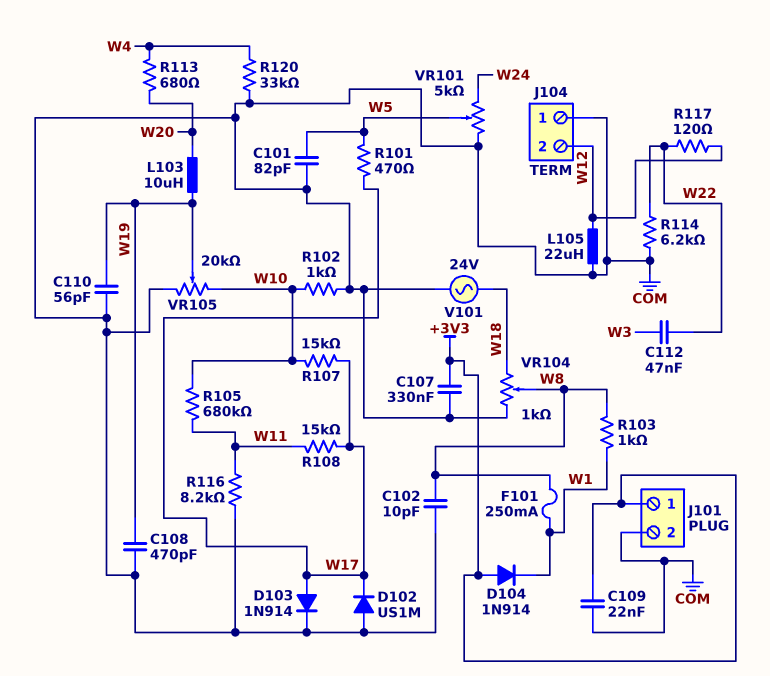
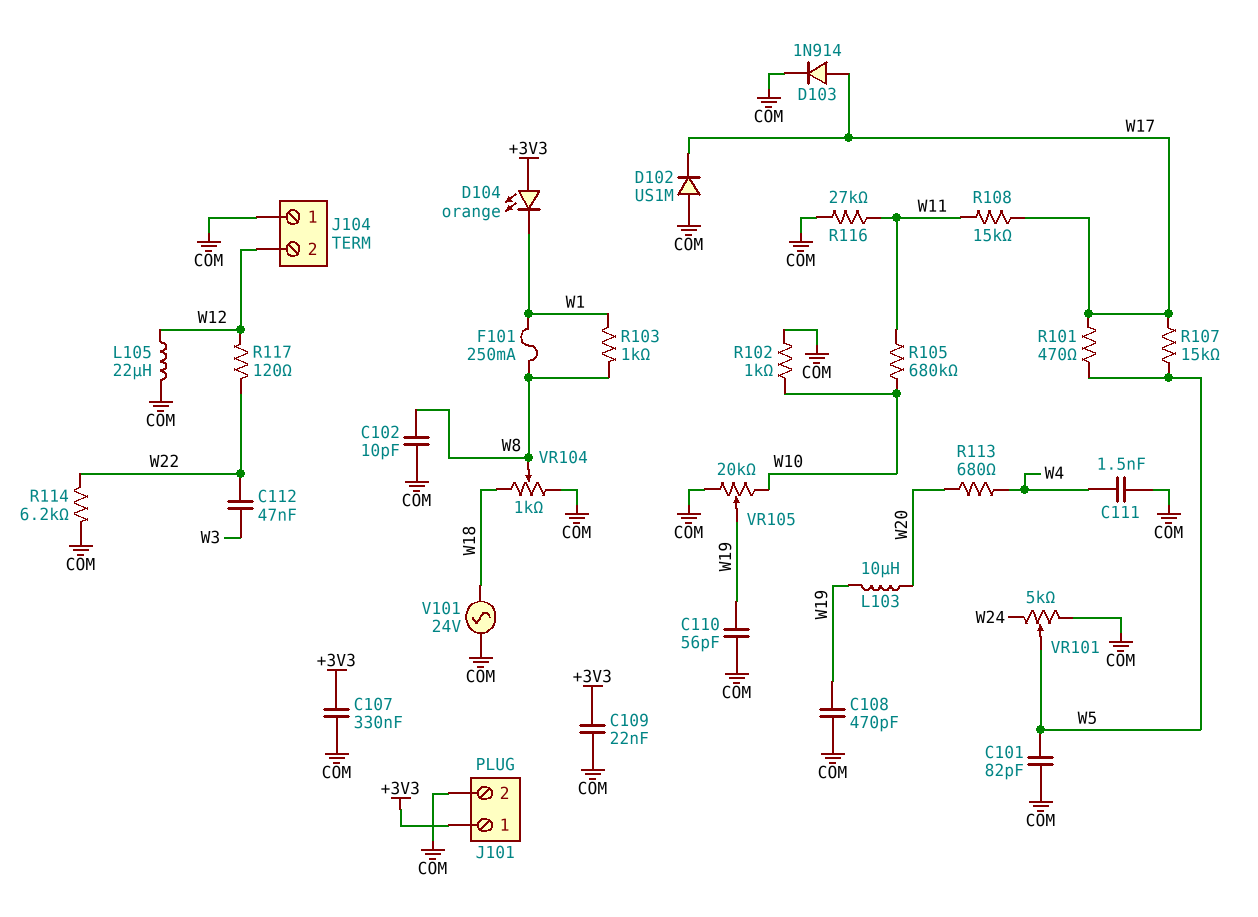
C111: none -> 1.5nF (COM, W4)
D104: diode 1N914 (A +3V3, K W1) -> LED orange (A +3V3, K W1)
R107: 15k (W10, W17) -> 15k (W5, W17)
R116: 8.2k (COM, W11) -> 27k (COM, W11)
R120: 33k (COM, W4) -> none

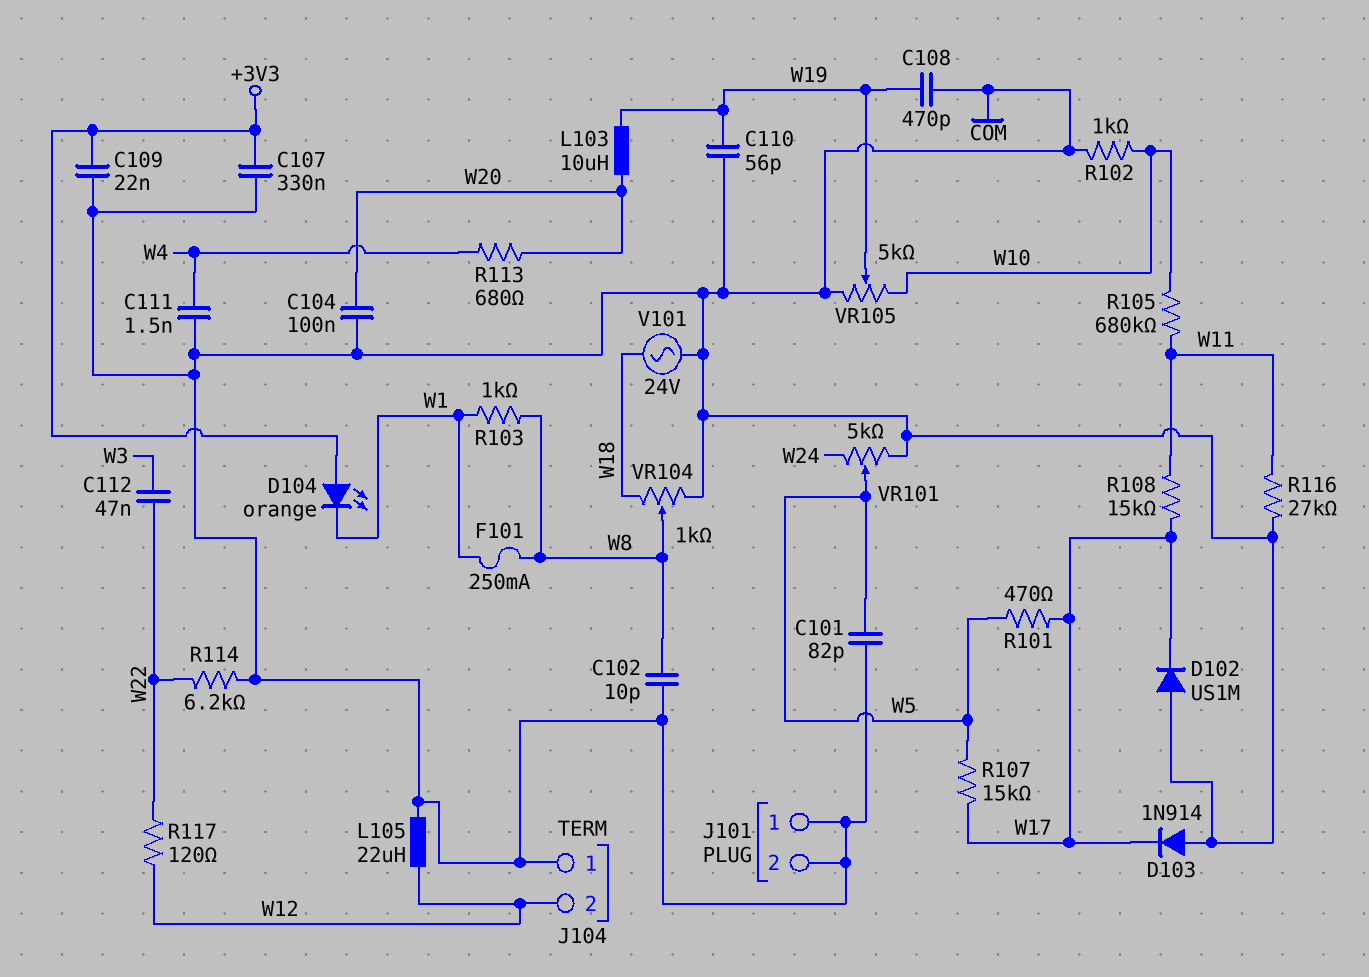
C104: none -> 100nF (COM, W20)
D103: diode 1N914 (A W17, K COM) -> diode 1N914 (A COM, K W17)
J101 pin 1: +3V3 -> COM
VR105: 20k (COM, W10, wiper W19) -> 5k (COM, W10, wiper W19)

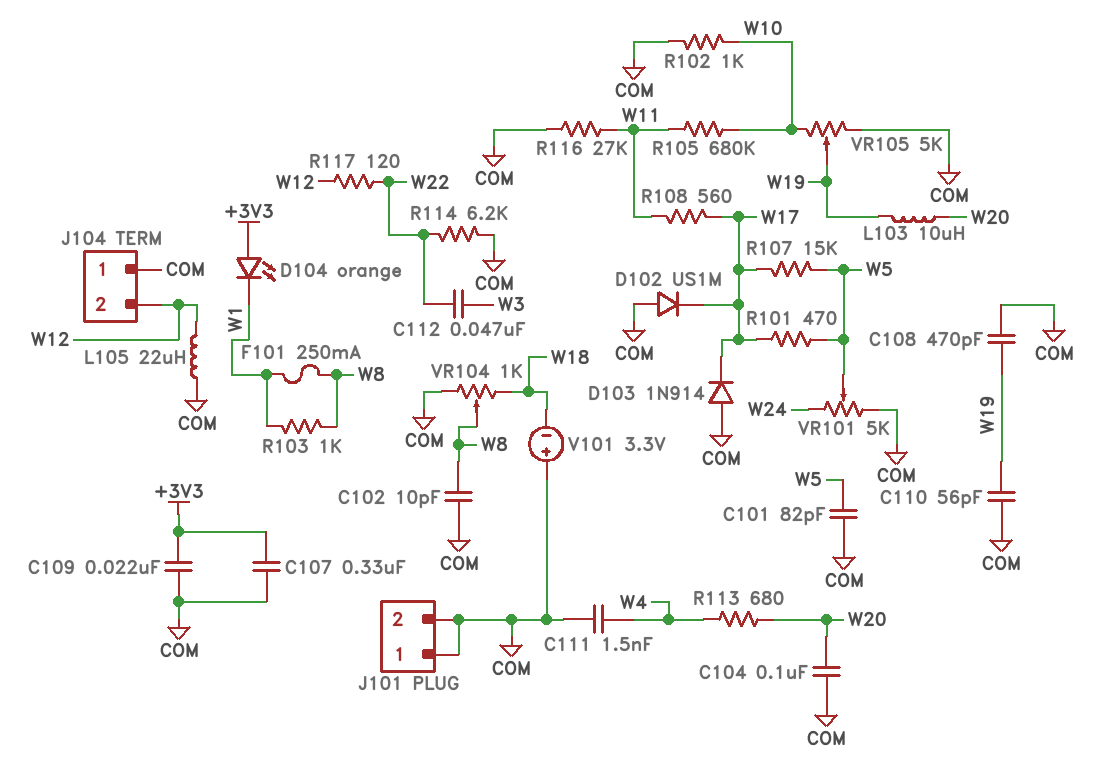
R108: 15k (W11, W17) -> 560 (W11, W17)
V101: AC 24V (COM, W18) -> 3.3V (plus COM, minus W18)

